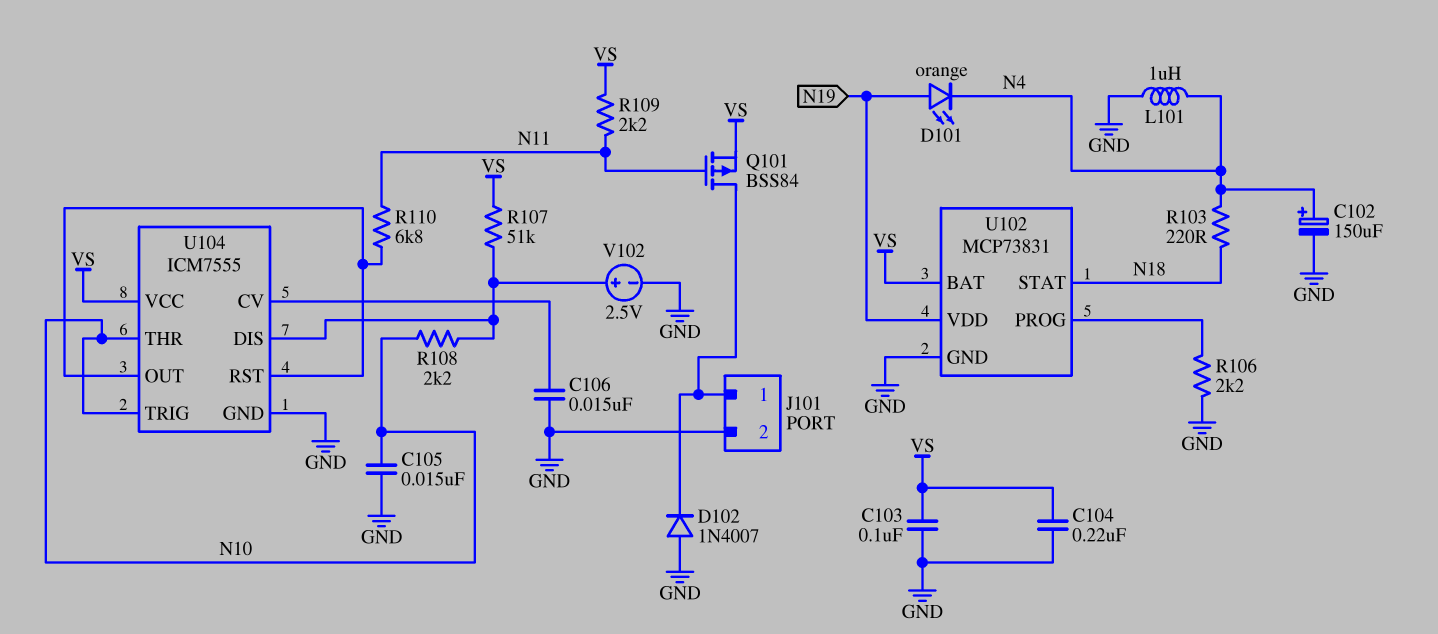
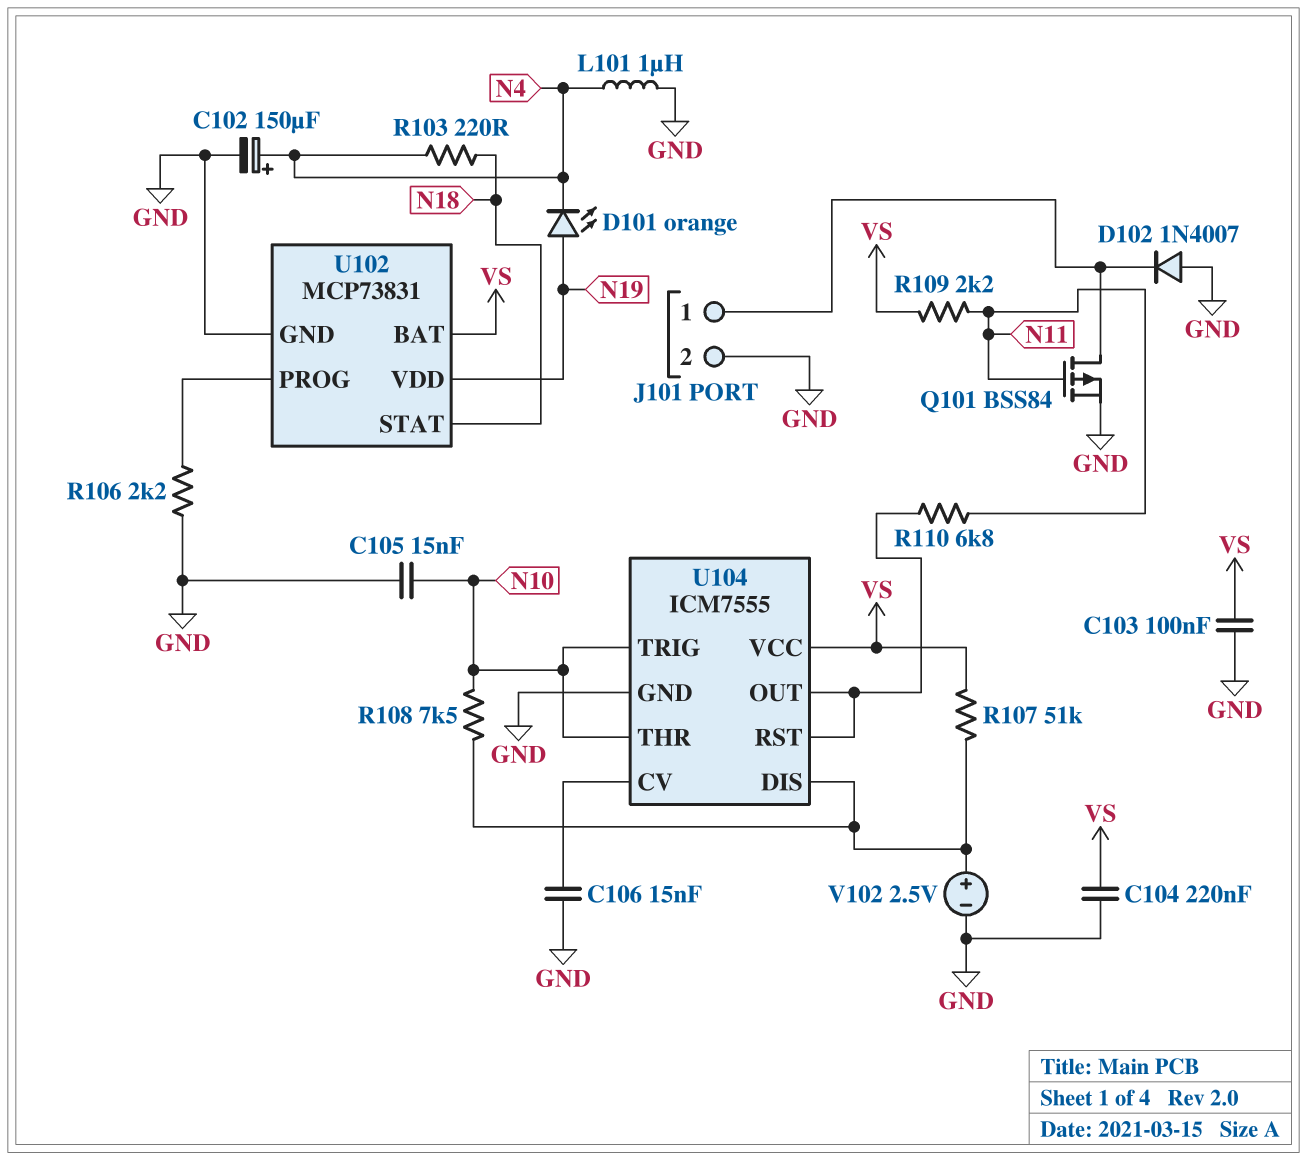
Q101: PMOS BSS84 (G N11, D J101/1, S VS) -> PMOS BSS84 (G N11, D J101/1, S GND)
R108: 2.2k (N10, U104/DIS) -> 7.5k (N10, U104/DIS)

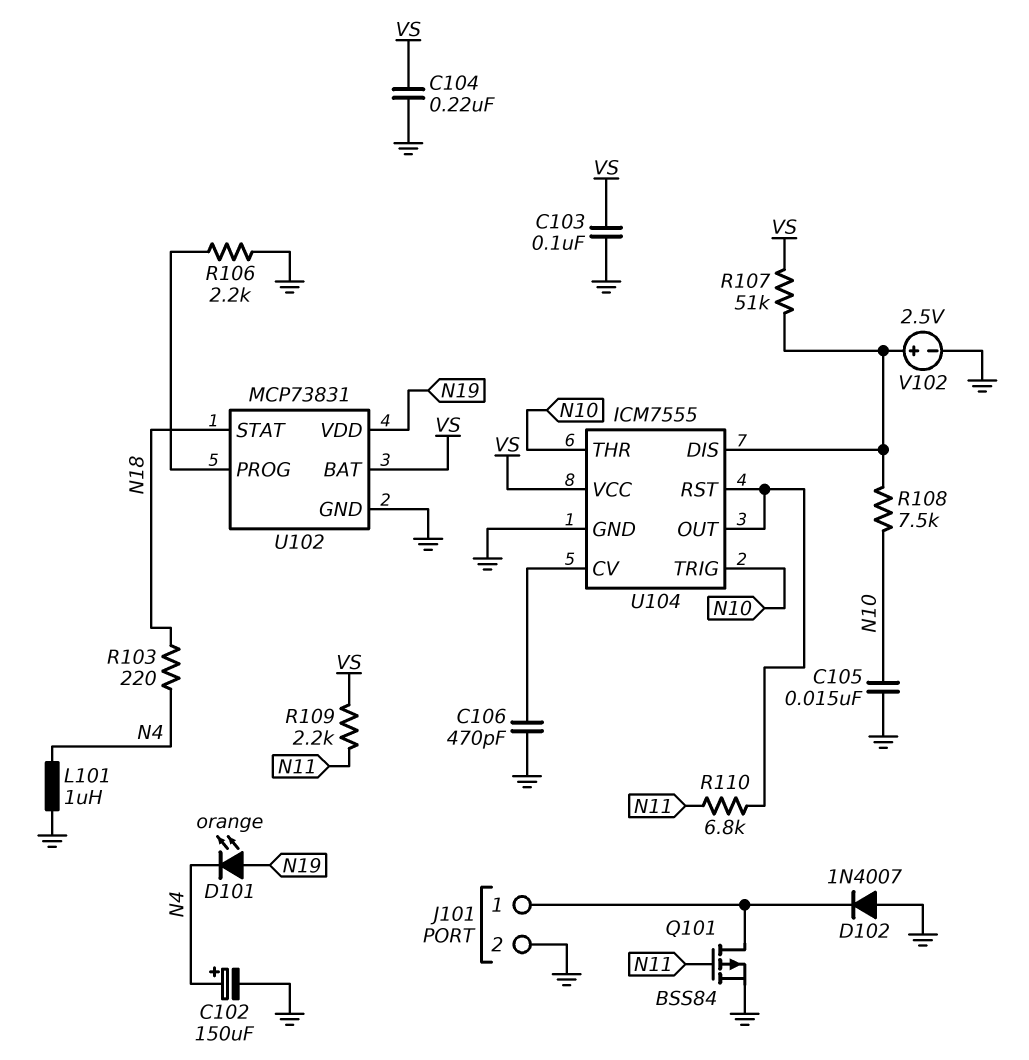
C106: 15nF (GND, U104/CV) -> 470pF (GND, U104/CV)

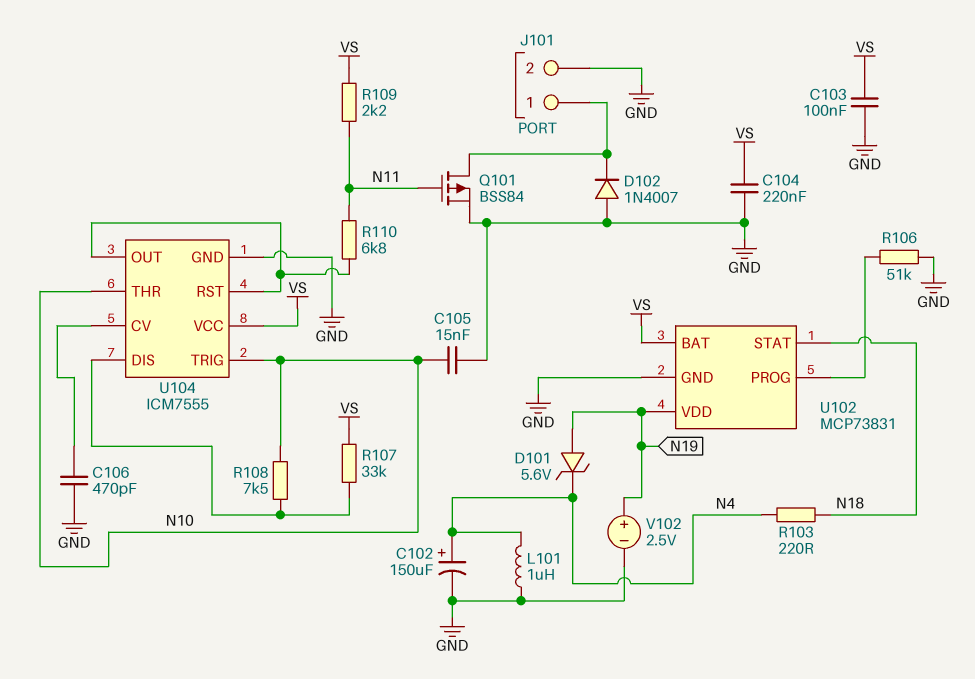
D101: LED orange (A N19, K N4) -> zener 5.6V (A N19, K N4)
R106: 2.2k (GND, U102/PROG) -> 51k (GND, U102/PROG)
R107: 51k (U104/DIS, VS) -> 33k (U104/DIS, VS)
V102: 2.5V (plus U104/DIS, minus GND) -> 2.5V (plus N19, minus GND)

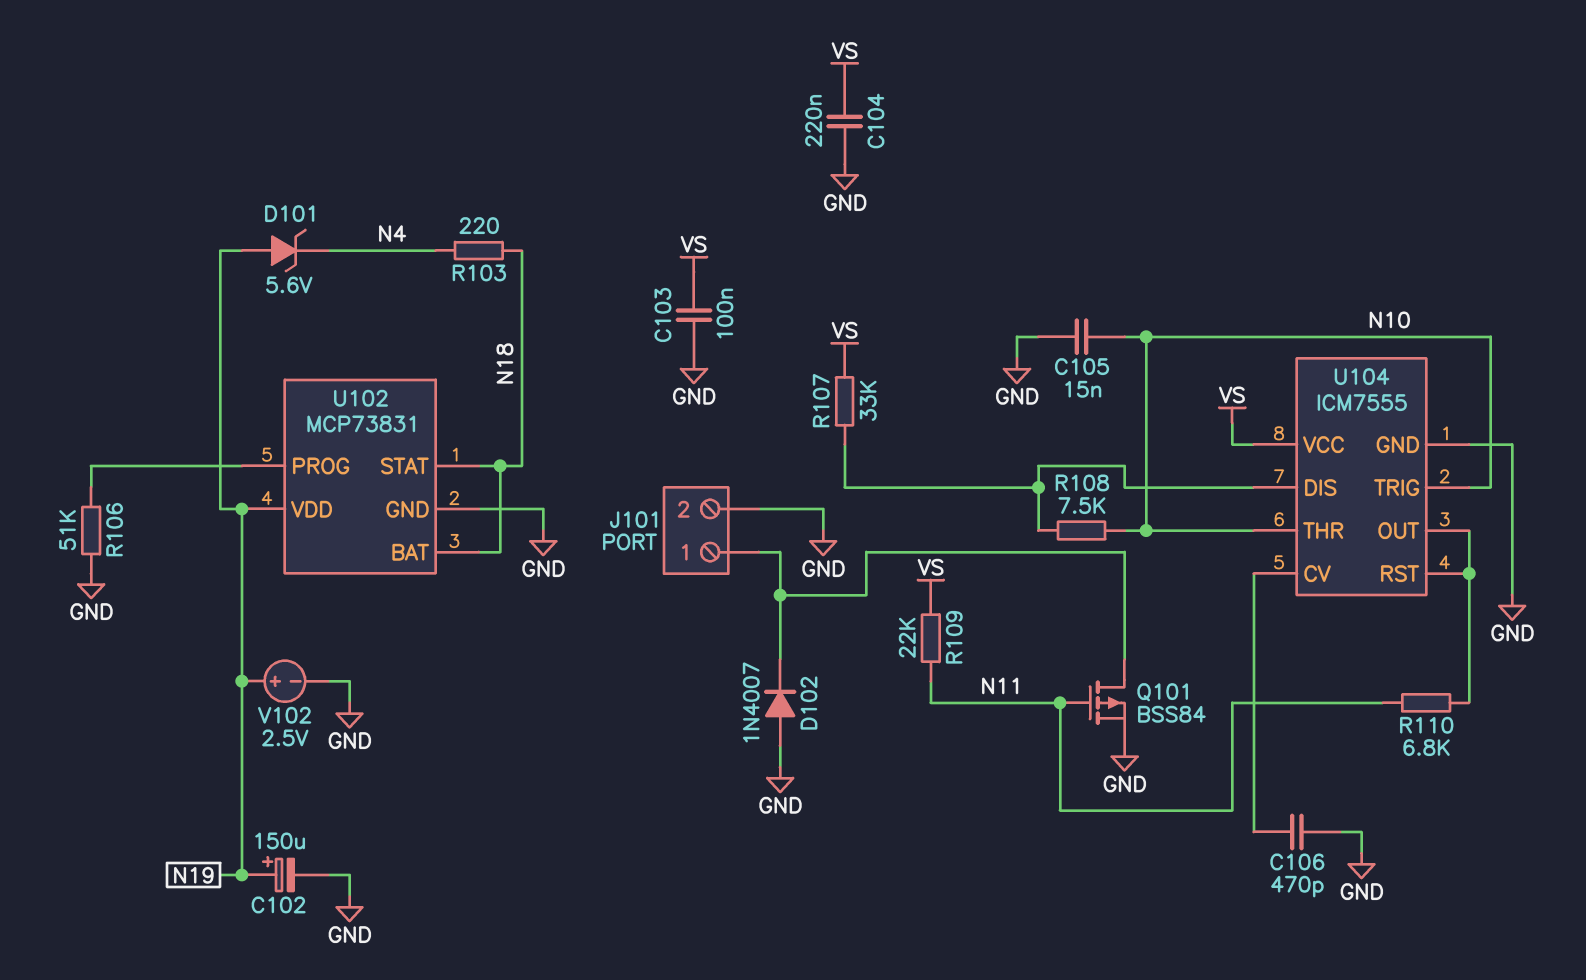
C102: 150uF (plus N4, minus GND) -> 150uF (plus N19, minus GND)
L101: 1uH (GND, N4) -> none
R109: 2.2k (N11, VS) -> 22k (N11, VS)
U102 pin BAT: VS -> N18

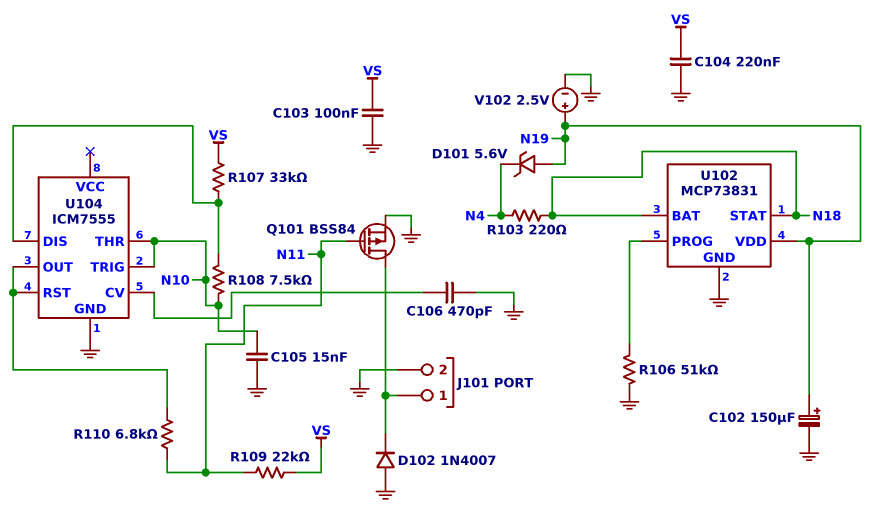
U104 pin VCC: VS -> none

